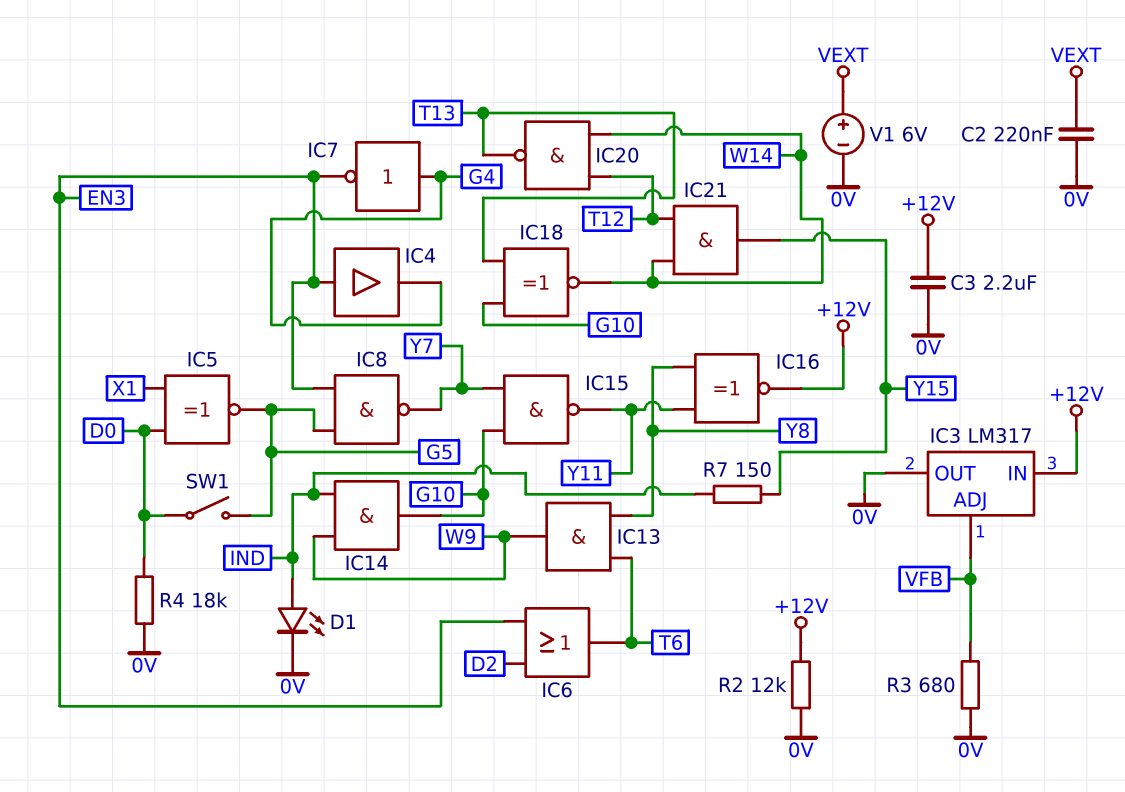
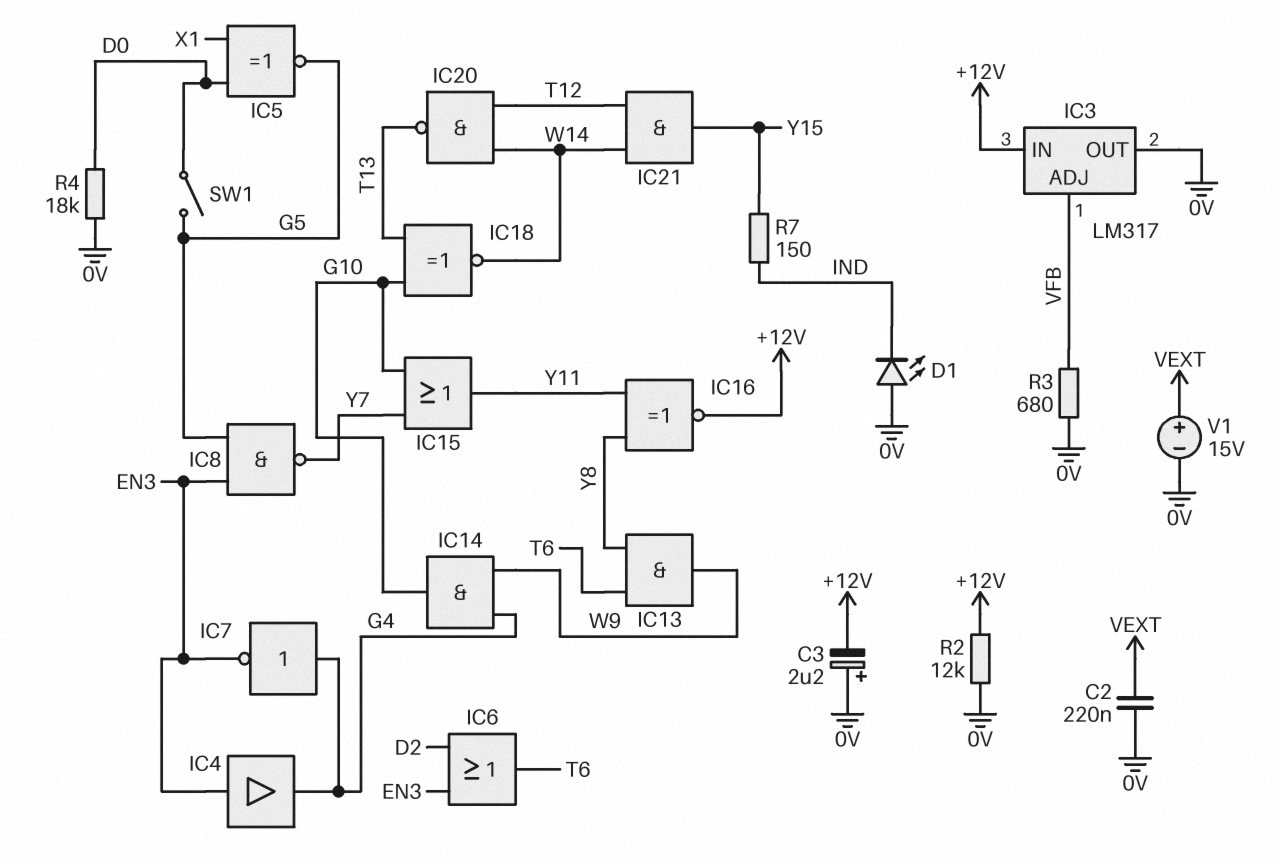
C3: 2.2uF (+12V, 0V) -> 2.2uF (plus 0V, minus +12V)
D1: LED (A IND, K 0V) -> LED (A 0V, K IND)
IC14: AND (in IND, in W9, out G10) -> AND (in G4, in W9, out G10)
IC15: NAND (in G10, in Y7, out Y11) -> OR (in G10, in Y7, out Y11)
V1: 6V (plus VEXT, minus 0V) -> 15V (plus VEXT, minus 0V)

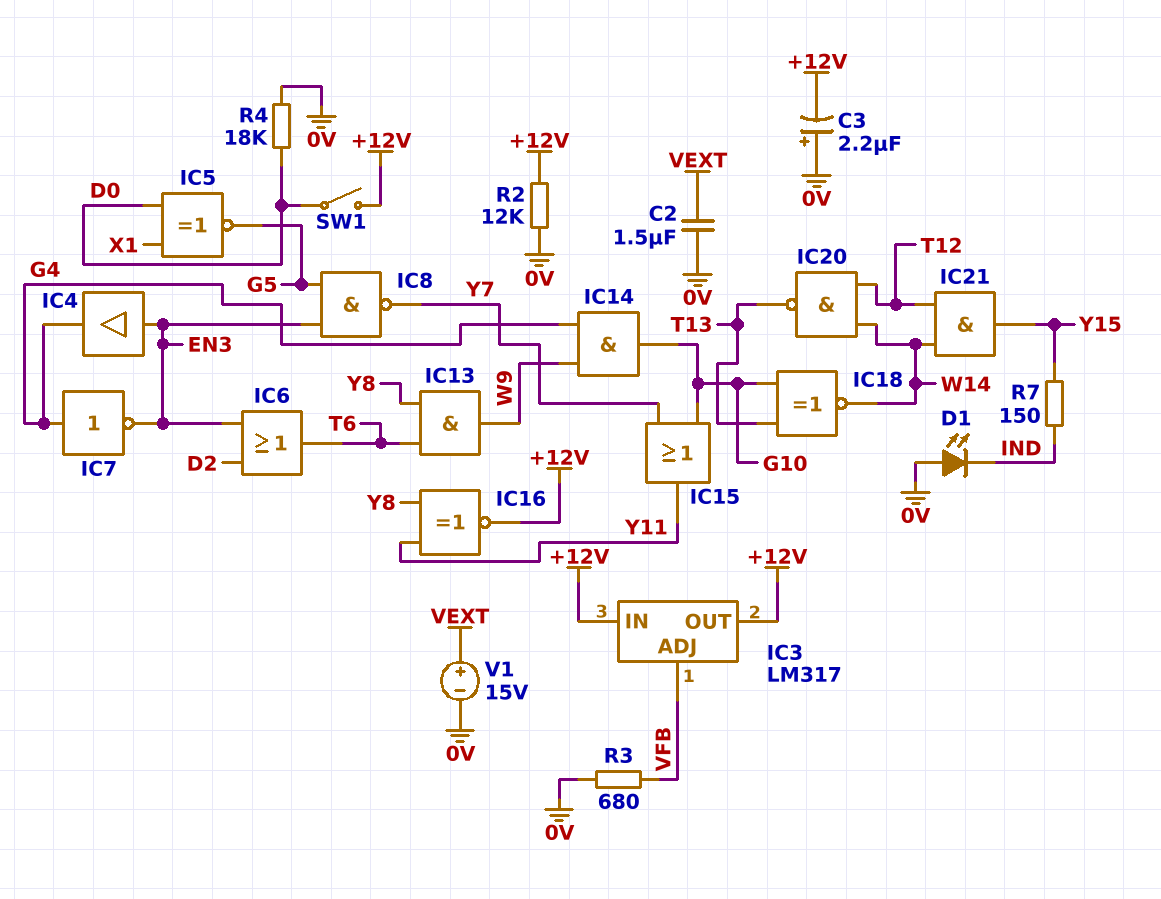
C2: 220nF (0V, VEXT) -> 1.5uF (0V, VEXT)
IC3 pin OUT: 0V -> +12V
SW1: switch (D0, G5) -> switch (+12V, D0)

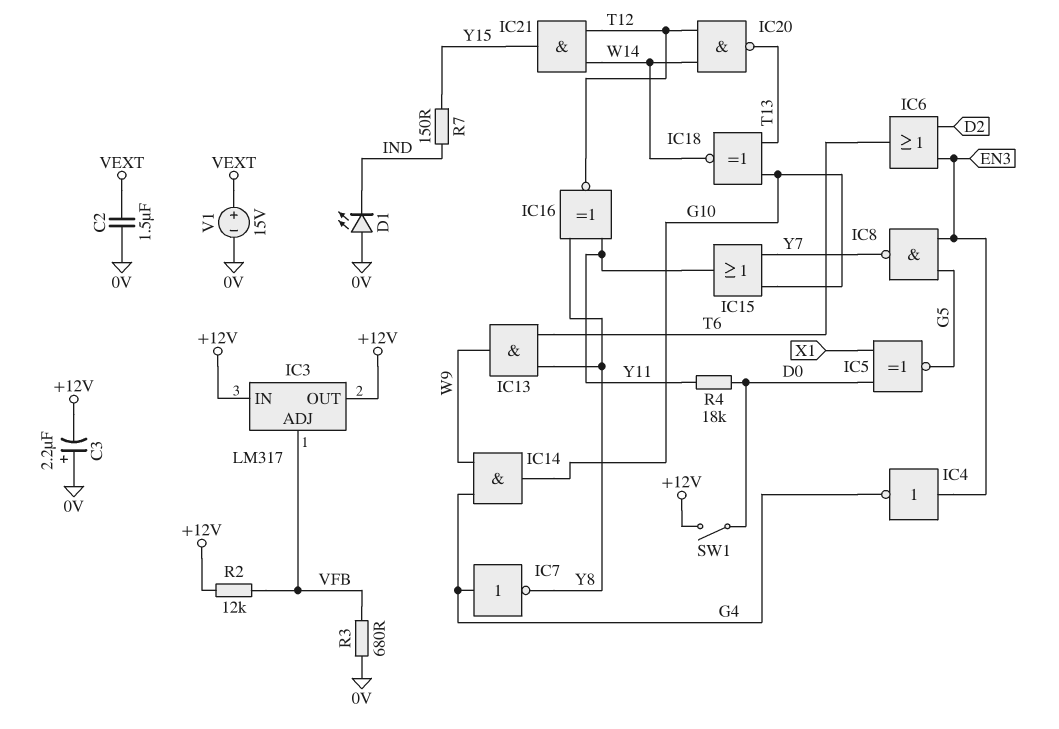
IC4: buffer (in EN3, out G4) -> NOT (in EN3, out G4)
IC7: NOT (in G4, out EN3) -> NOT (in G4, out Y8)
IC16: XNOR (in Y8, in Y11, out +12V) -> XNOR (in Y8, in Y11, out T12)
R2: 12k (+12V, 0V) -> 12k (+12V, VFB)
R4: 18k (0V, D0) -> 18k (D0, Y11)

